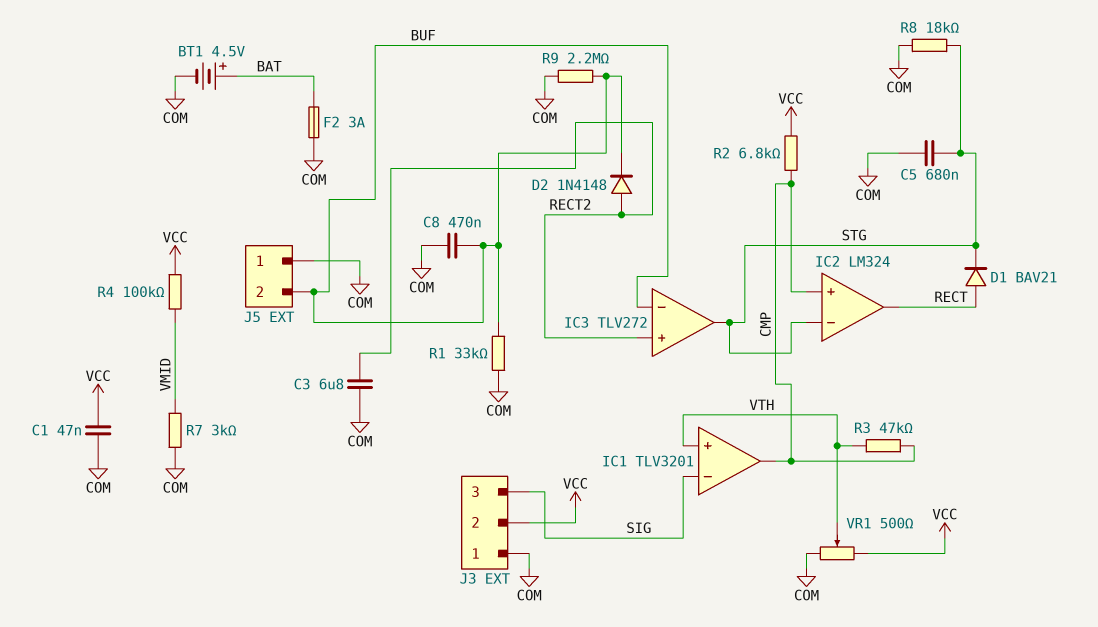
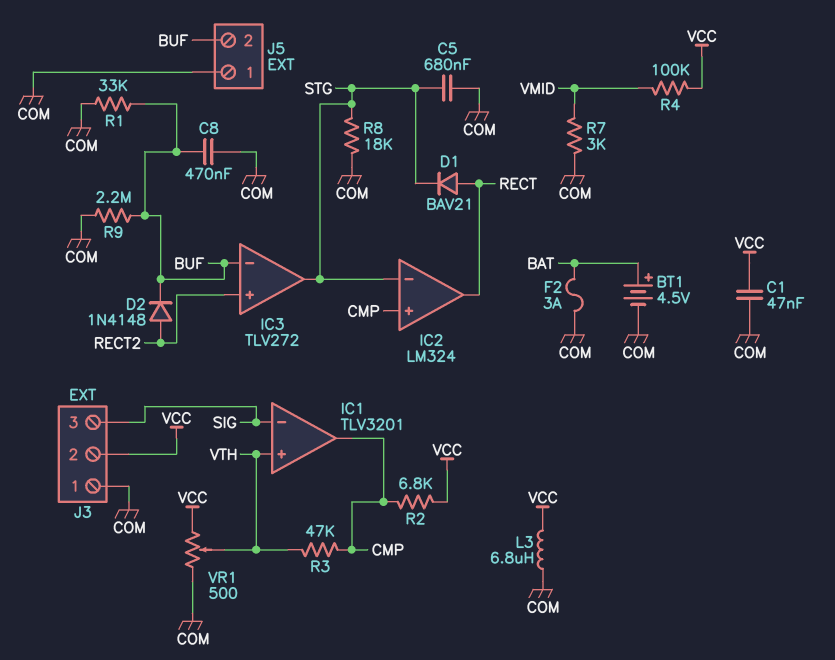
C3: 6.8uF (COM, RECT2) -> none
L3: none -> 6.8uH (COM, VCC)

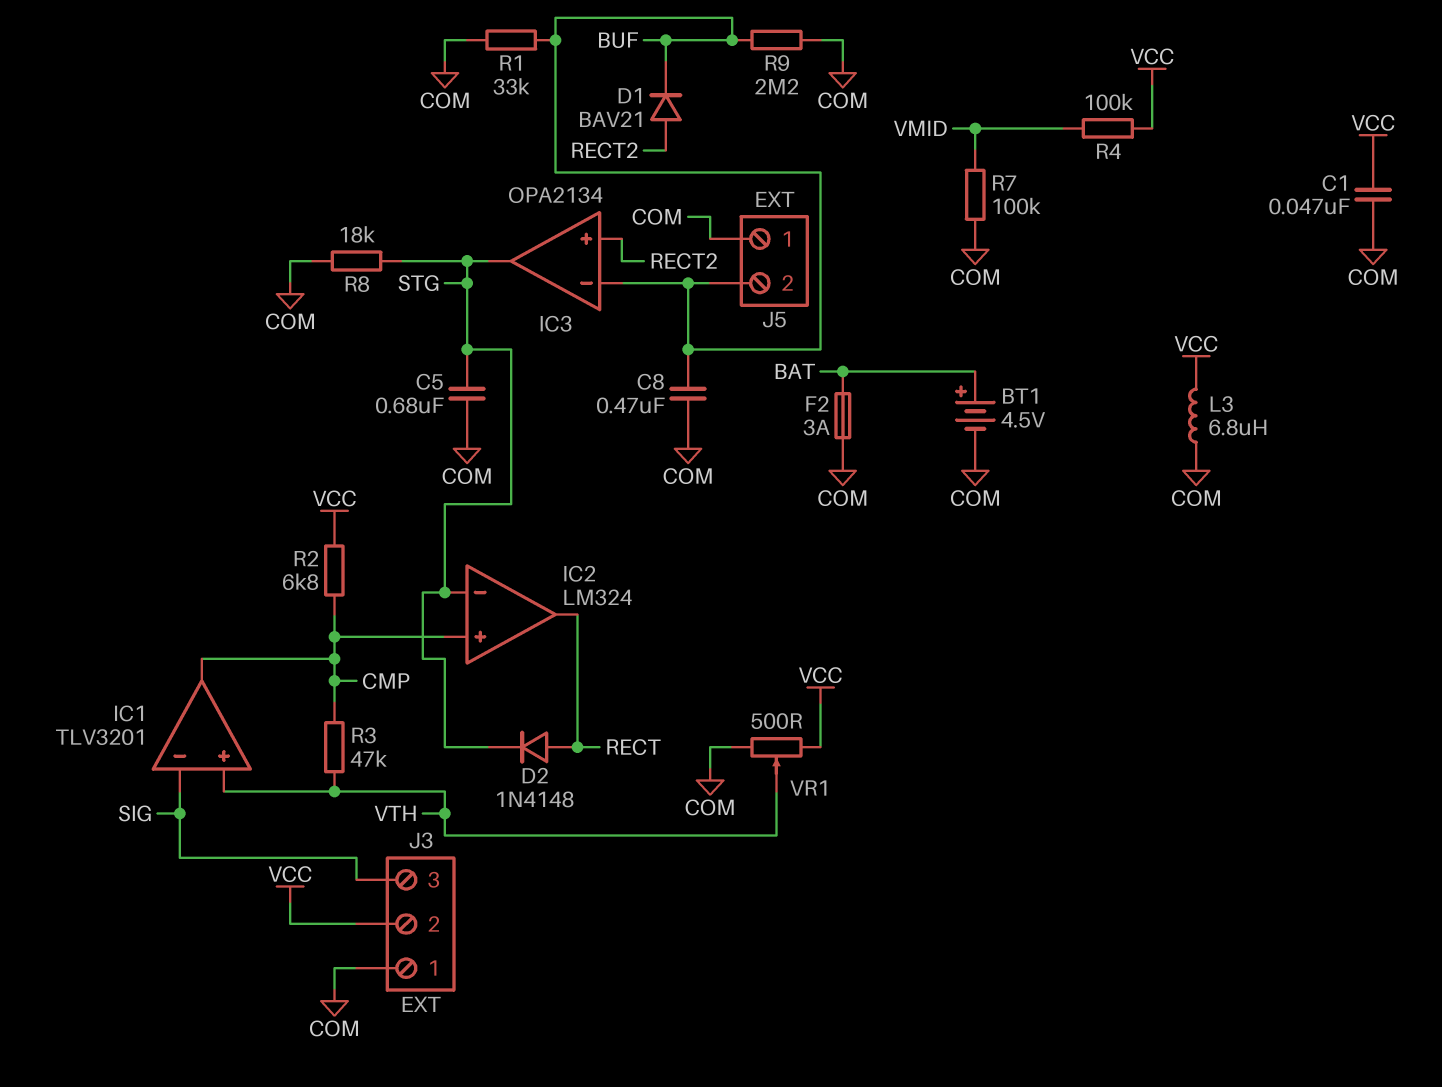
D1: diode BAV21 (A RECT, K STG) -> diode BAV21 (A RECT2, K BUF)
D2: diode 1N4148 (A RECT2, K BUF) -> diode 1N4148 (A RECT, K STG)
IC3: TLV272 -> OPA2134
R7: 3k (COM, VMID) -> 100k (COM, VMID)

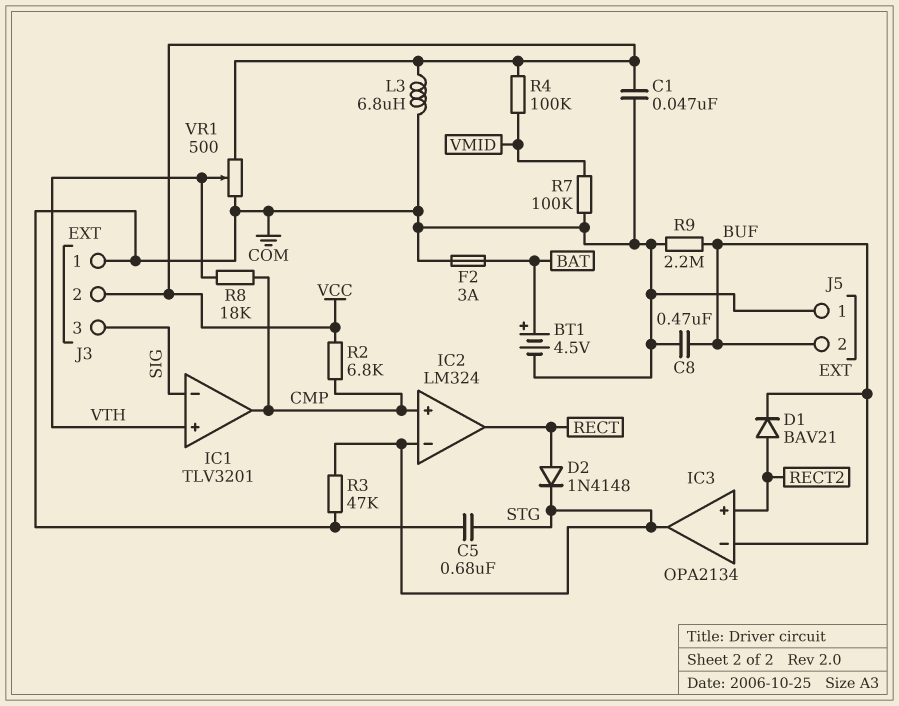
R1: 33k (BUF, COM) -> none
R3: 47k (CMP, VTH) -> 47k (COM, STG)
R8: 18k (COM, STG) -> 18k (CMP, VTH)

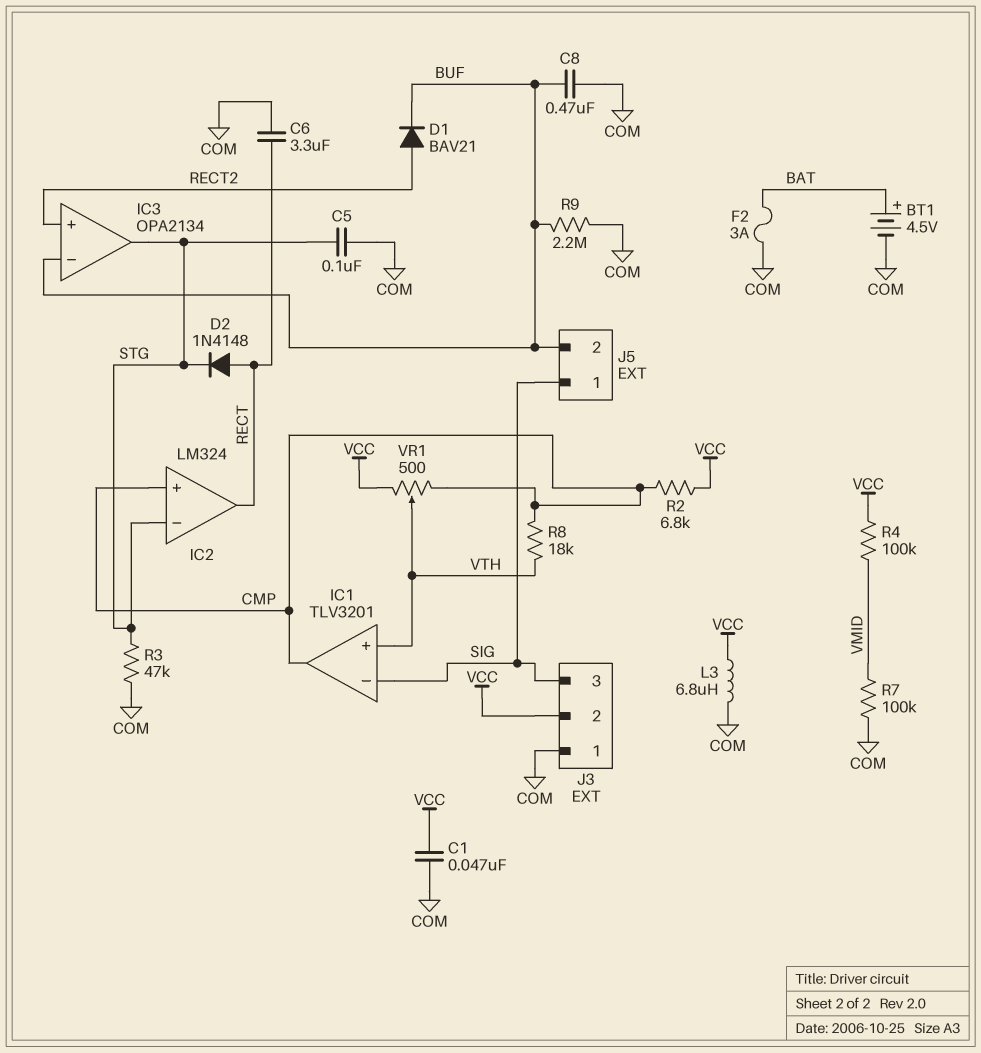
C5: 680nF (COM, STG) -> 100nF (COM, STG)
C6: none -> 3.3uF (COM, RECT)
J5 pin 1: COM -> SIG
VR1: 500 (COM, VCC, wiper VTH) -> 500 (CMP, VCC, wiper VTH)

